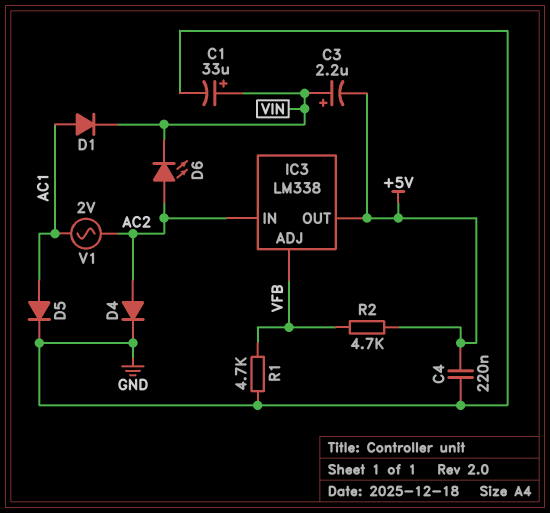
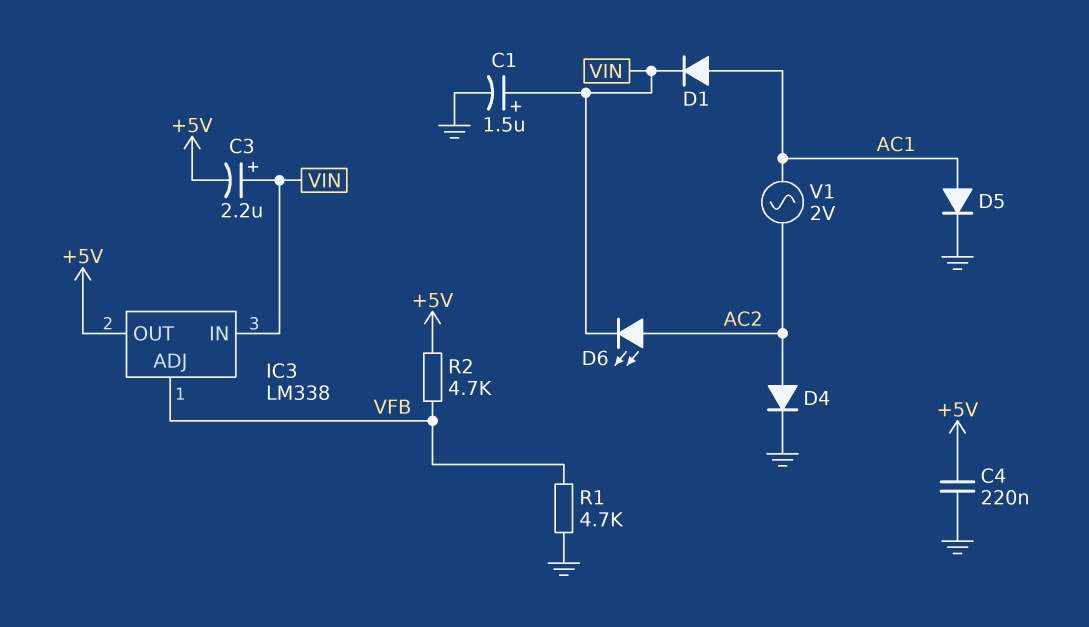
C1: 33uF (plus VIN, minus GND) -> 1.5uF (plus VIN, minus GND)
IC3 pin IN: AC2 -> VIN

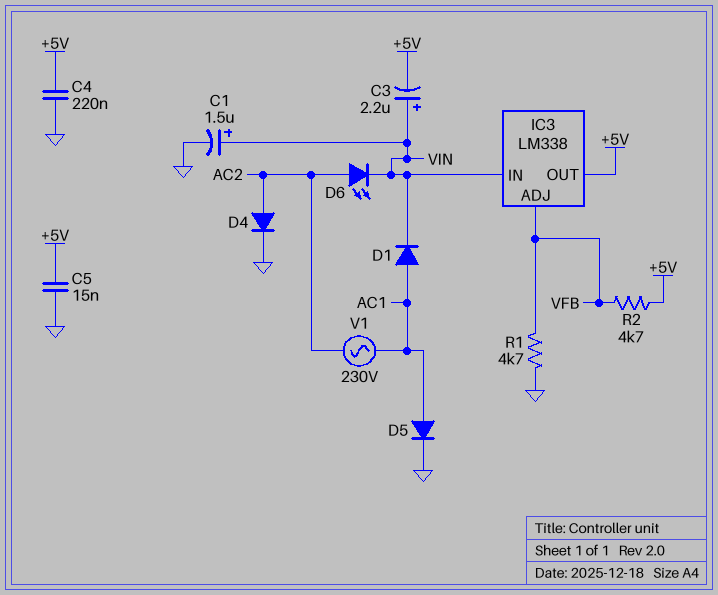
C5: none -> 15nF (+5V, GND)
V1: AC 2V (AC1, AC2) -> AC 230V (AC1, AC2)

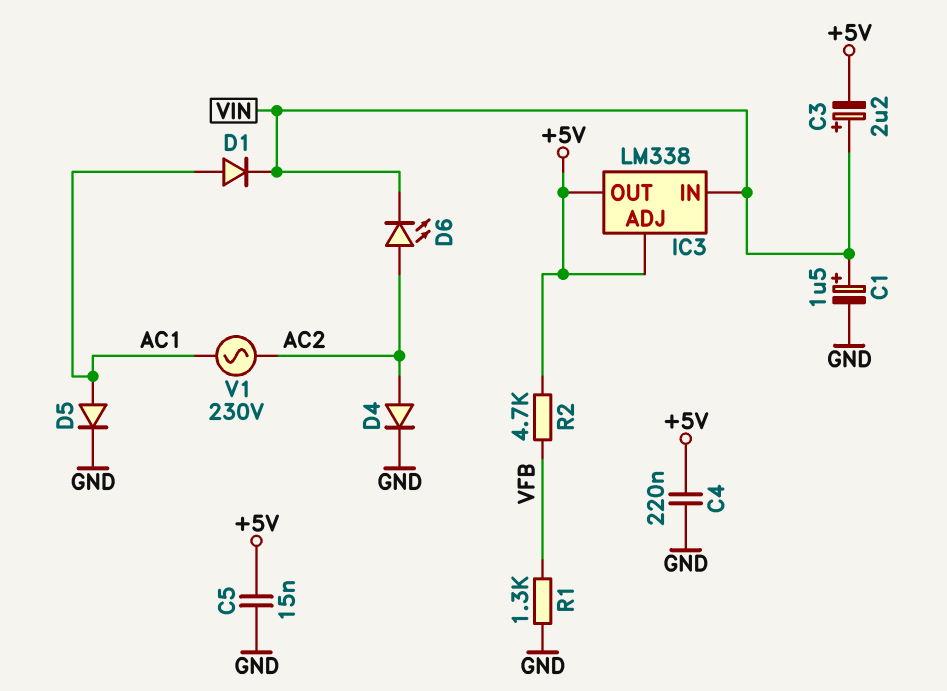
IC3 pin ADJ: VFB -> +5V
R1: 4.7k (GND, VFB) -> 1.3k (GND, VFB)

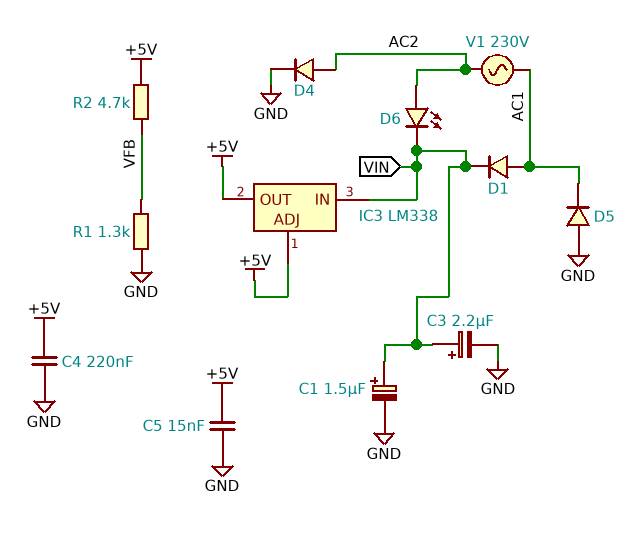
C3: 2.2uF (plus VIN, minus +5V) -> 2.2uF (plus VIN, minus GND)
D5: diode (A AC1, K GND) -> diode (A GND, K AC1)

